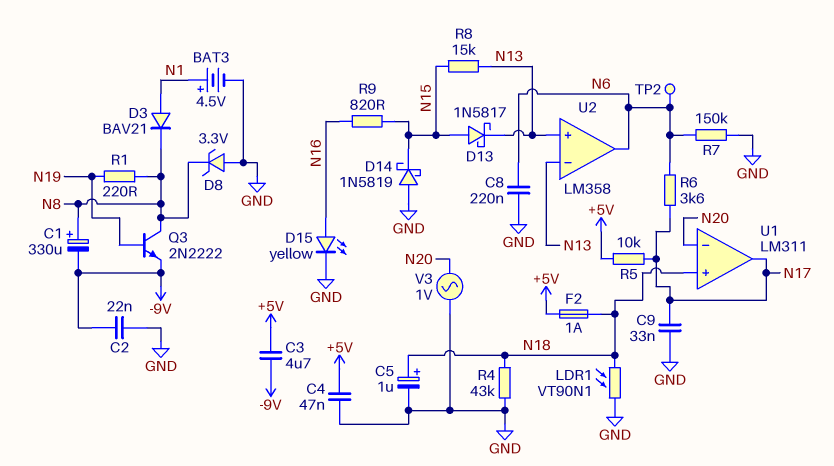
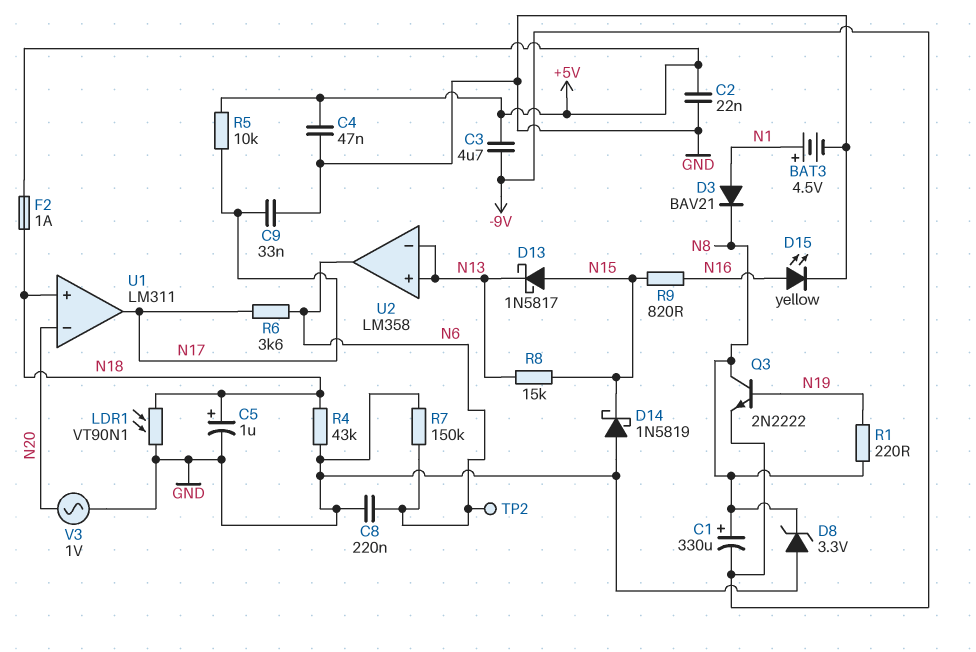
C2: 22nF (-9V, GND) -> 22nF (+5V, GND)

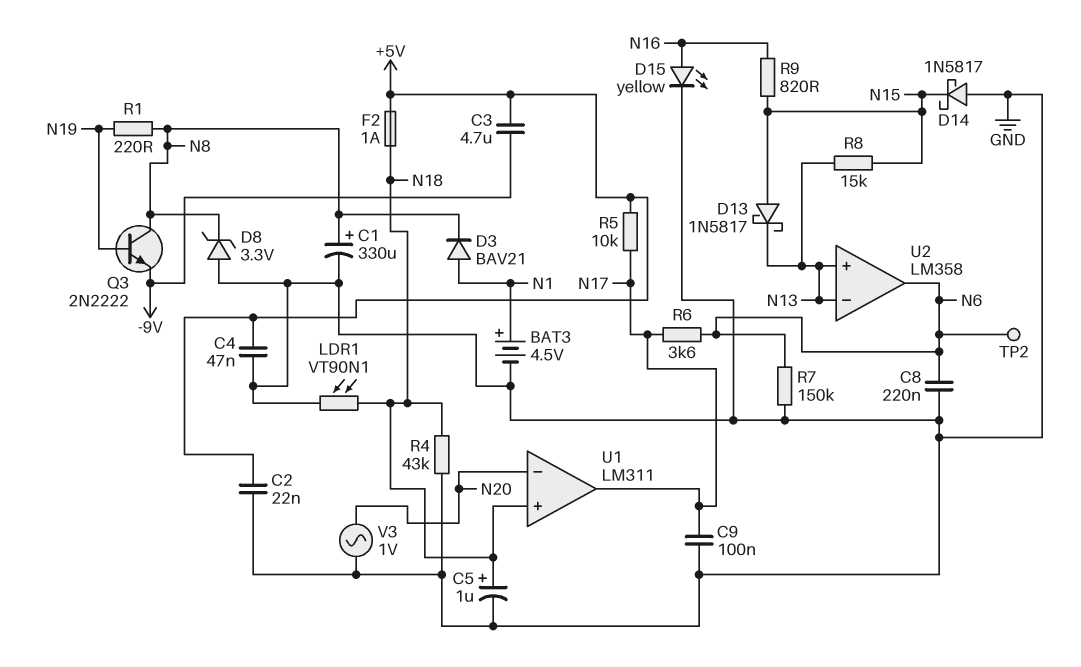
C1: 330uF (plus N8, minus -9V) -> 330uF (plus N8, minus GND)
C9: 33nF (GND, N17) -> 100nF (GND, N17)
D14: schottky 1N5819 (A GND, K N15) -> schottky 1N5817 (A GND, K N15)

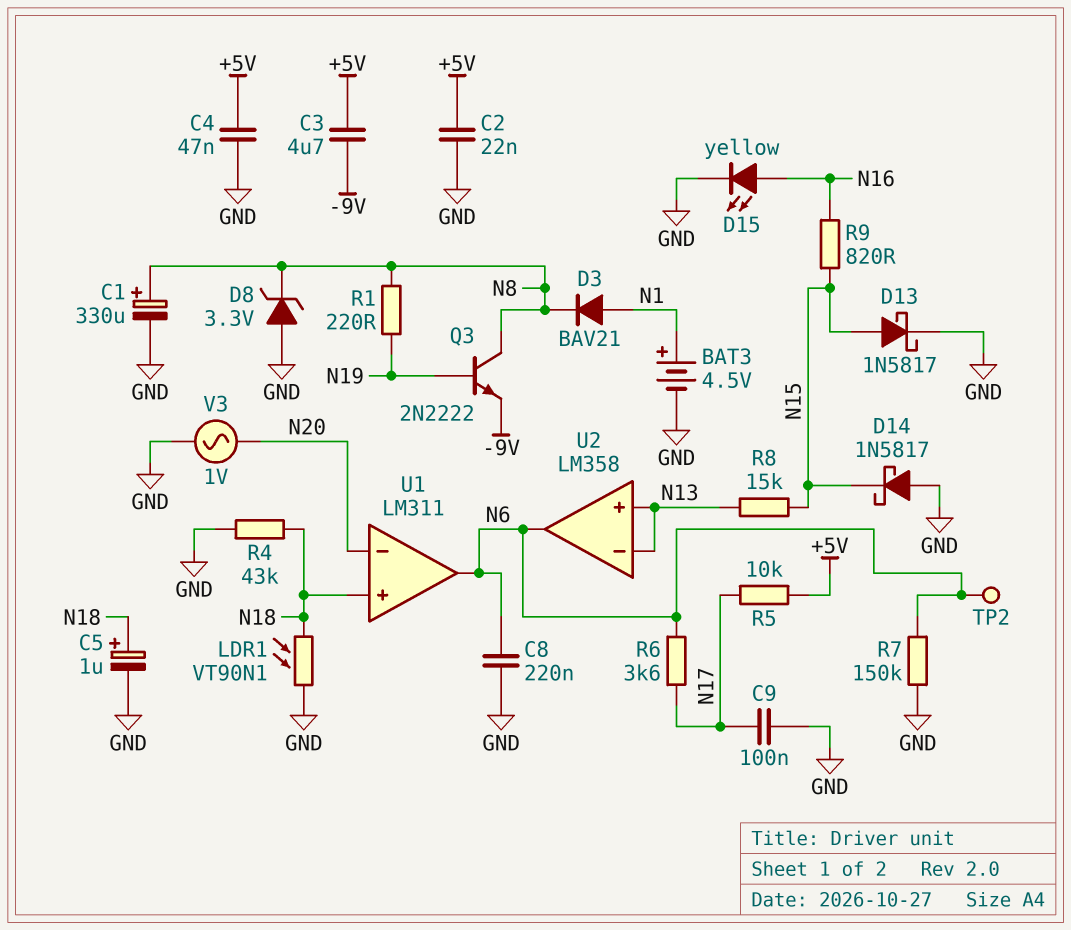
D13: schottky 1N5817 (A N15, K N13) -> schottky 1N5817 (A N15, K GND)
F2: 1A (+5V, N18) -> none
U1 pin out: N17 -> N6

